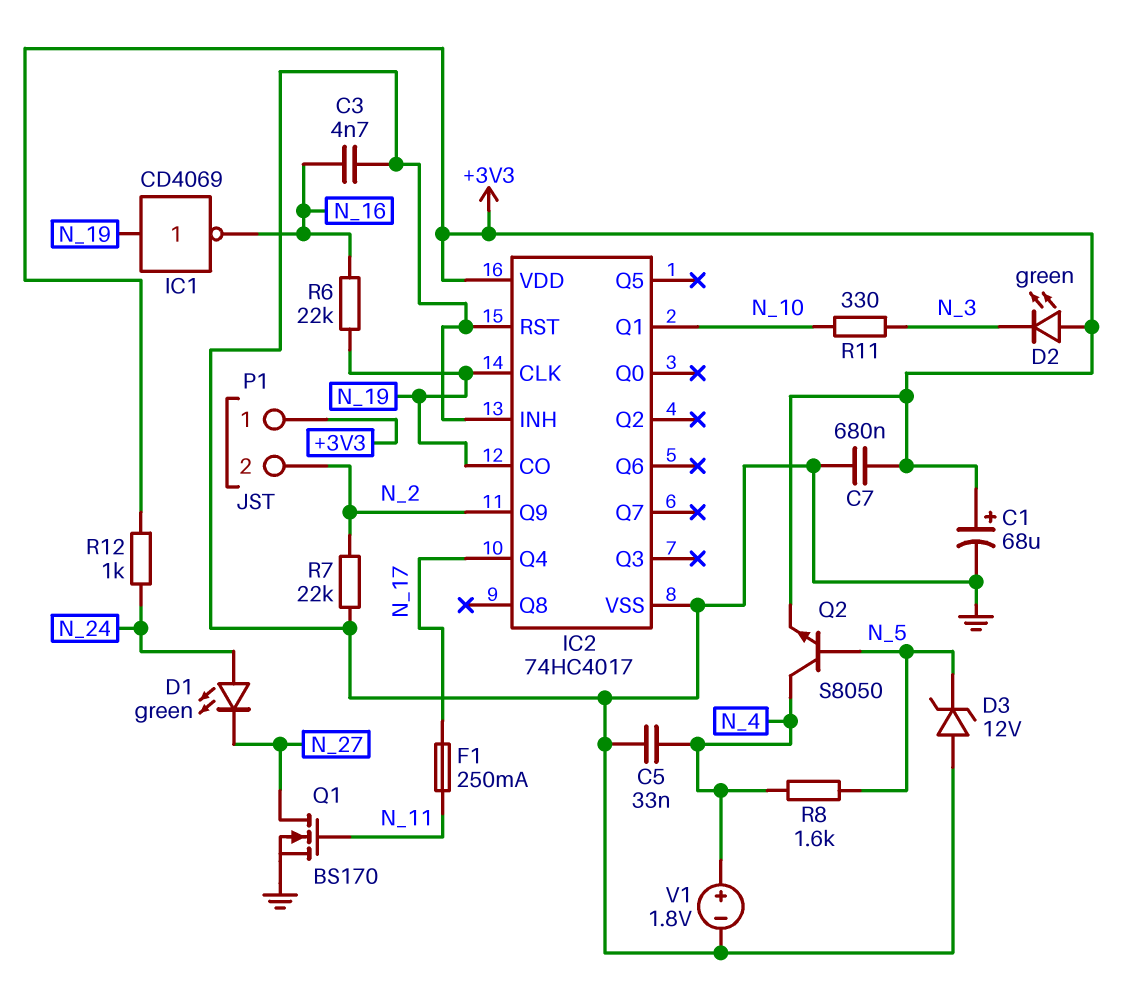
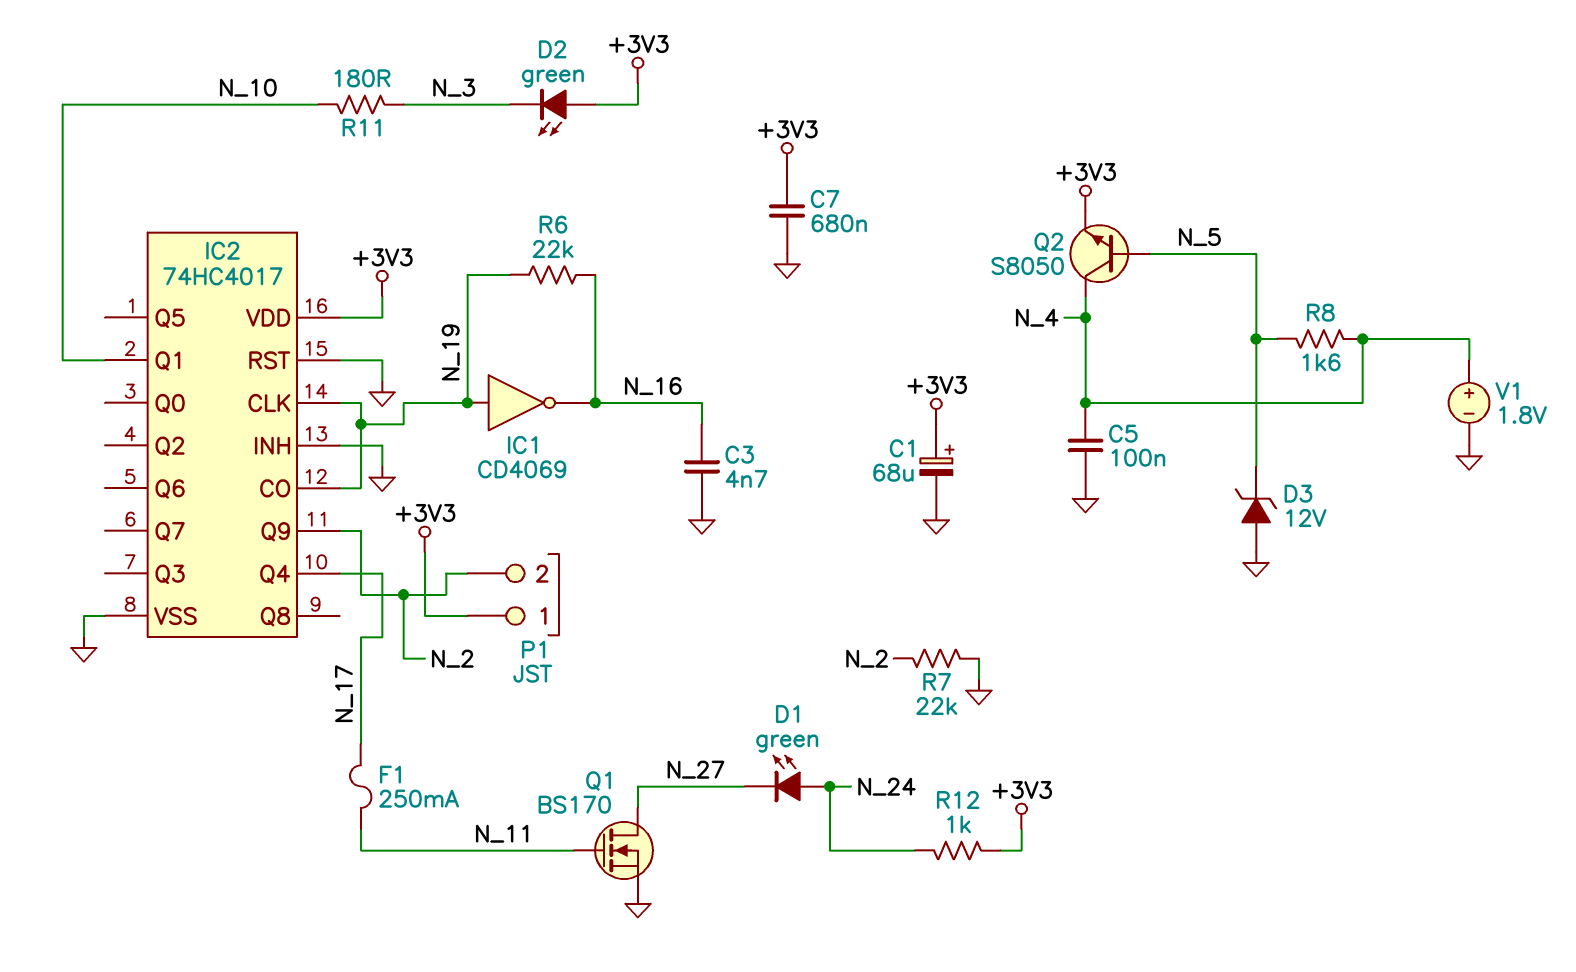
C5: 33nF (GND, N_4) -> 100nF (GND, N_4)
R11: 330 (N_3, N_10) -> 180 (N_3, N_10)

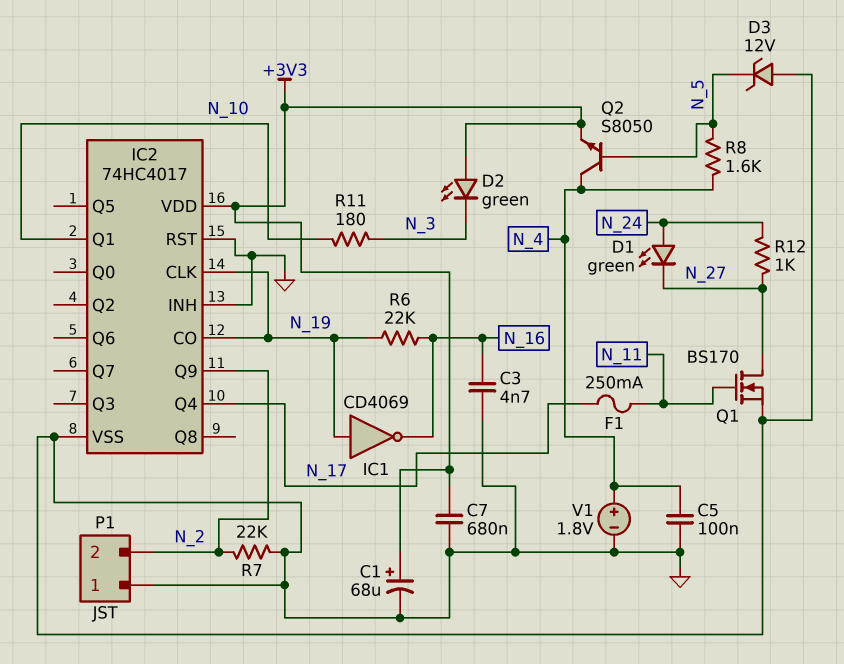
P1 pin 1: +3V3 -> GND
R12: 1k (+3V3, N_24) -> 1k (N_24, N_27)

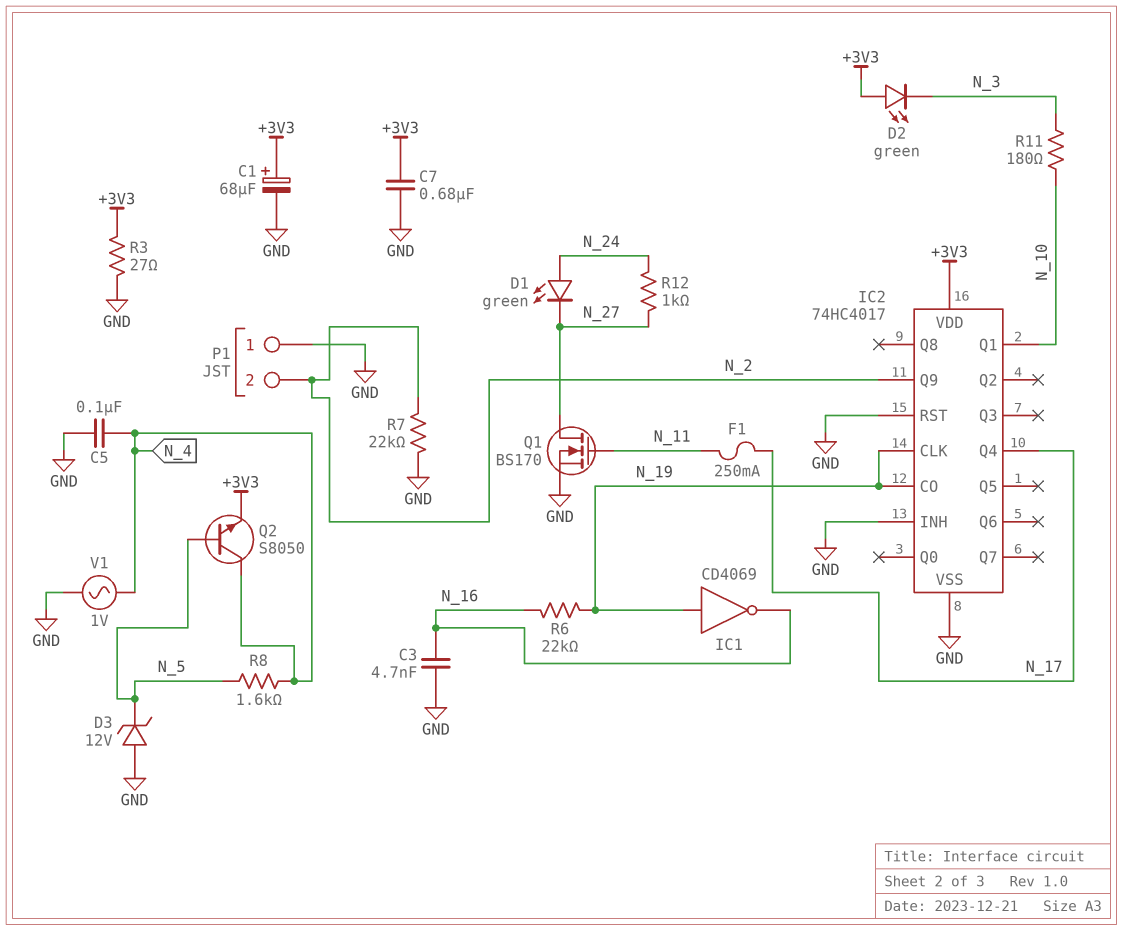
R3: none -> 27 (+3V3, GND)
V1: 1.8V (plus N_4, minus GND) -> AC 1V (GND, N_4)

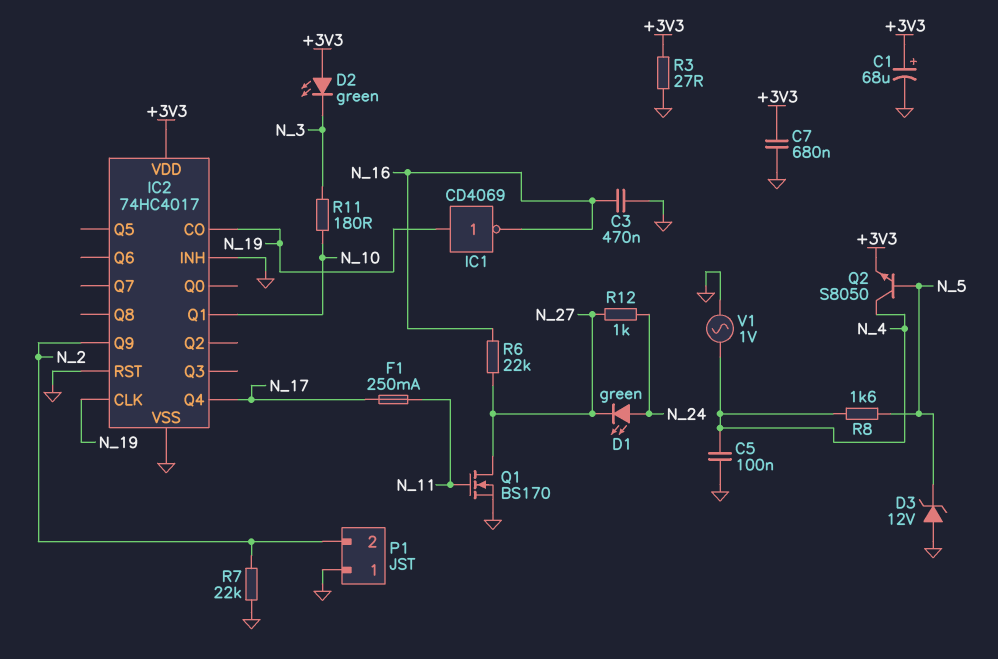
C3: 4.7nF (GND, N_16) -> 470nF (GND, N_16)
R6: 22k (N_16, N_19) -> 22k (N_16, N_27)

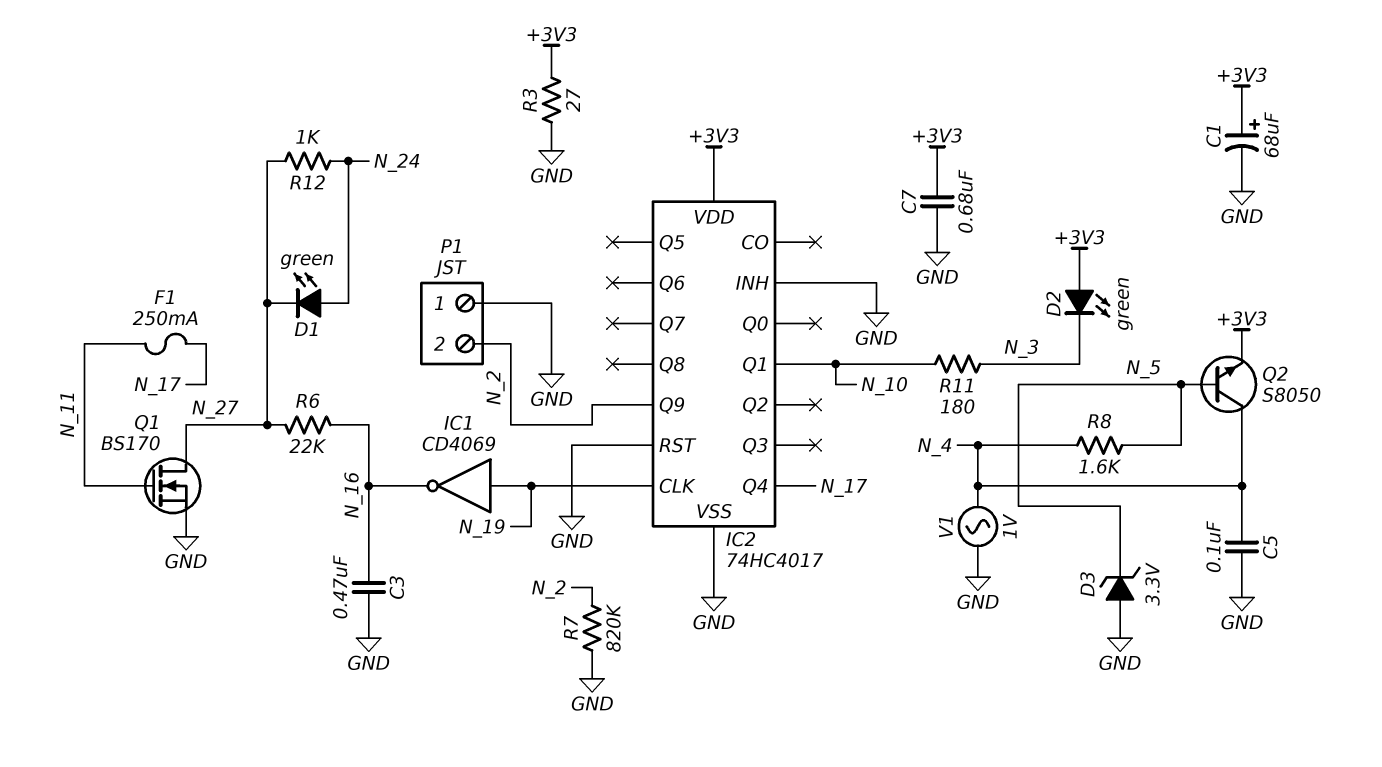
D3: zener 12V (A GND, K N_5) -> zener 3.3V (A GND, K N_5)
IC2 pin CO: N_19 -> none
R7: 22k (GND, N_2) -> 820k (GND, N_2)

